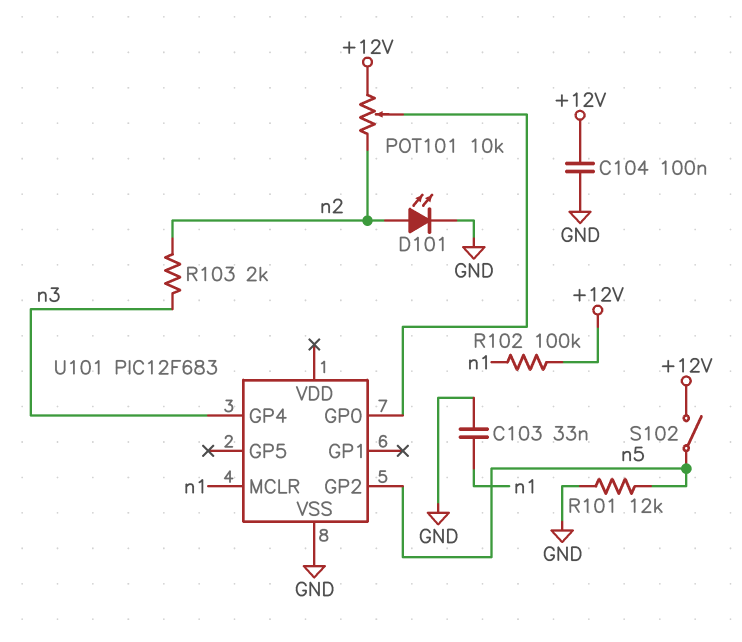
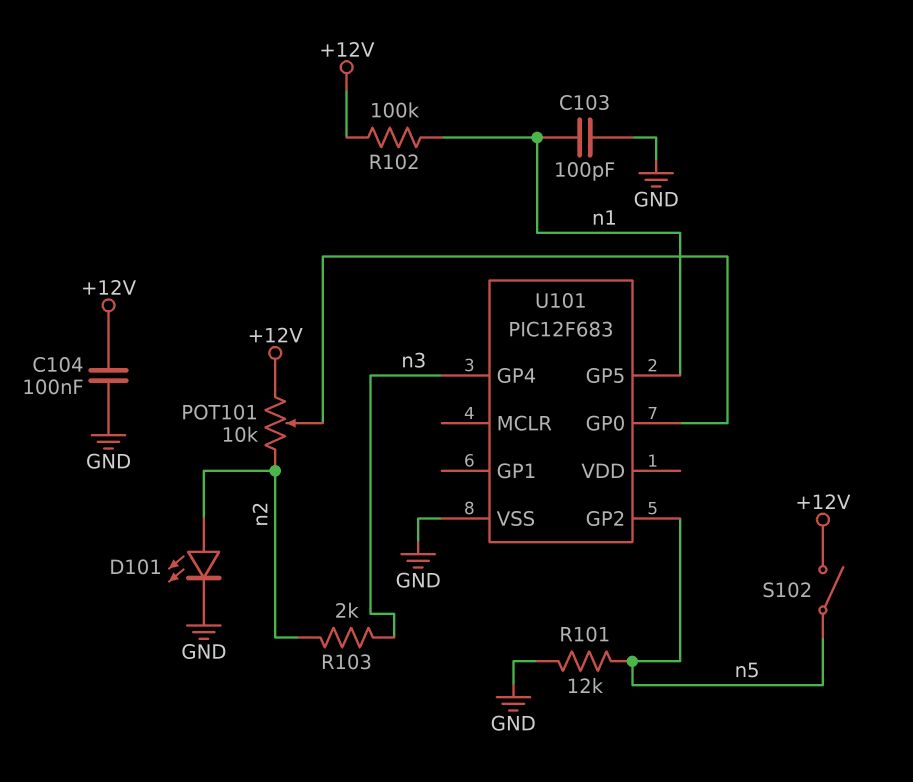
C103: 33nF (GND, n1) -> 100pF (GND, n1)
U101 pin GP5: none -> n1
U101 pin MCLR: n1 -> none

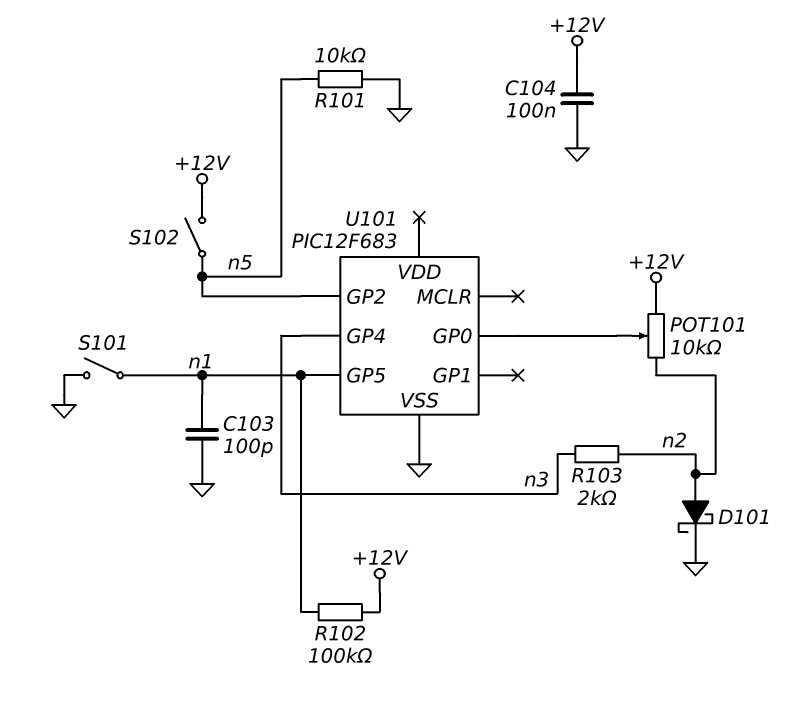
D101: LED (A n2, K GND) -> schottky (A n2, K GND)
R101: 12k (GND, n5) -> 10k (GND, n5)
S101: none -> switch (GND, n1)

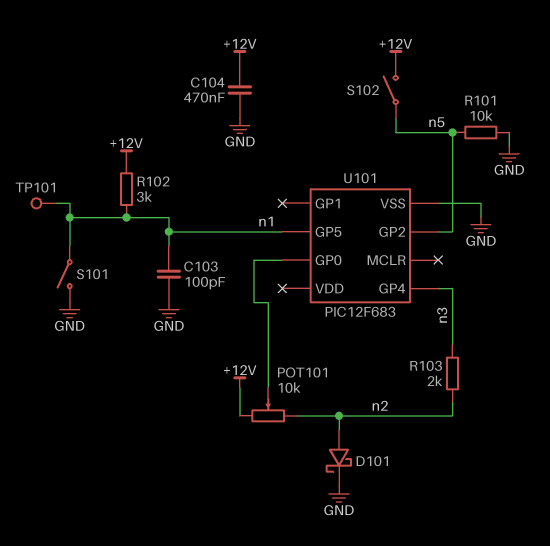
C104: 100nF (+12V, GND) -> 470nF (+12V, GND)
R102: 100k (+12V, n1) -> 3k (+12V, n1)
TP101: none -> test point (n1)

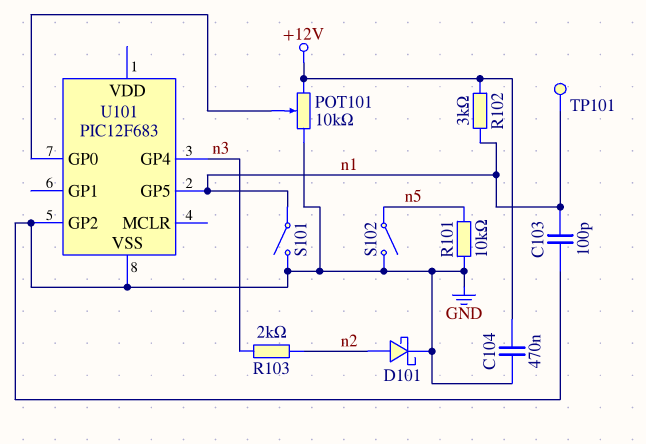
POT101: 10k (+12V, n2, wiper U101/GP0) -> 10k (+12V, GND, wiper U101/GP0)
S102: switch (+12V, n5) -> switch (GND, n5)
U101 pin GP2: n5 -> GND

